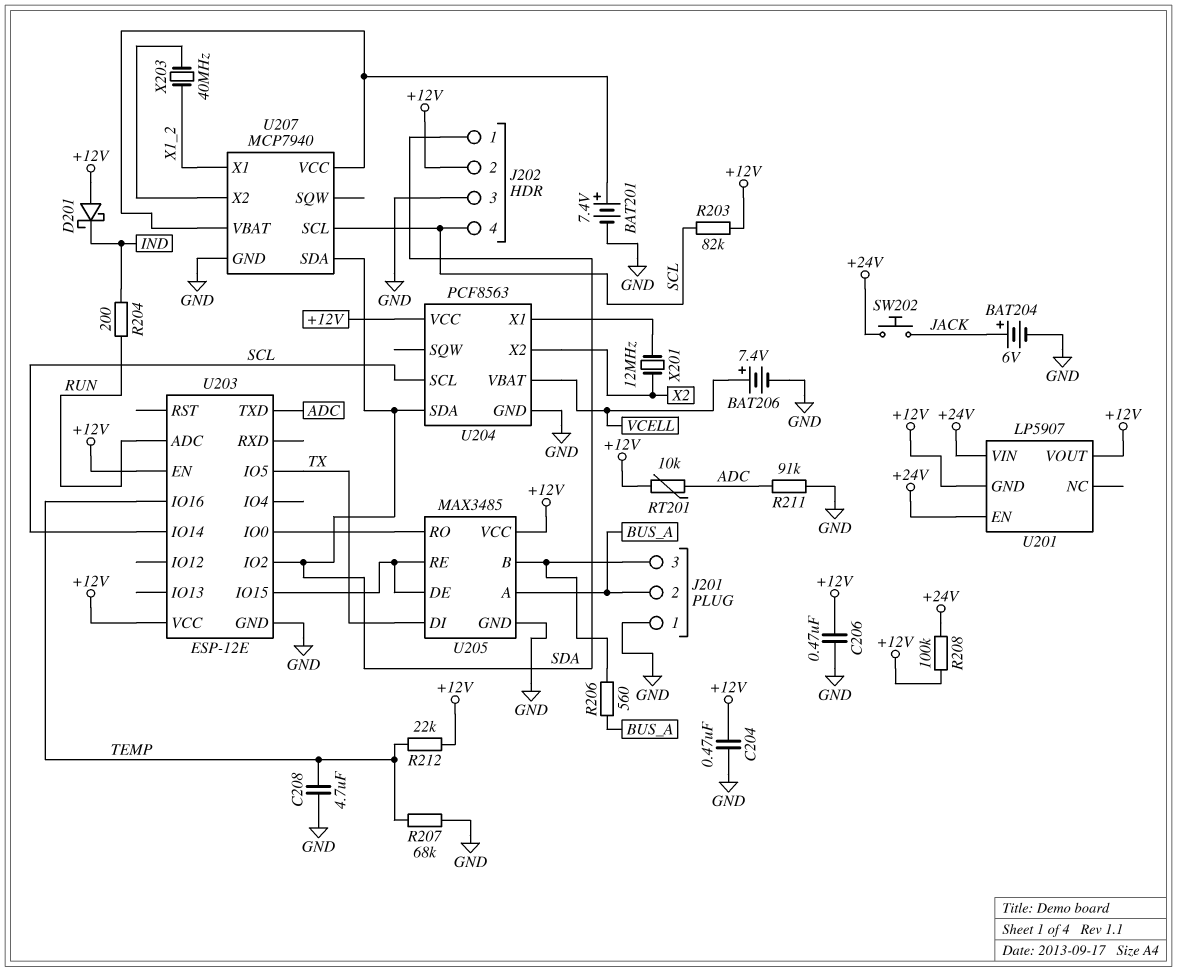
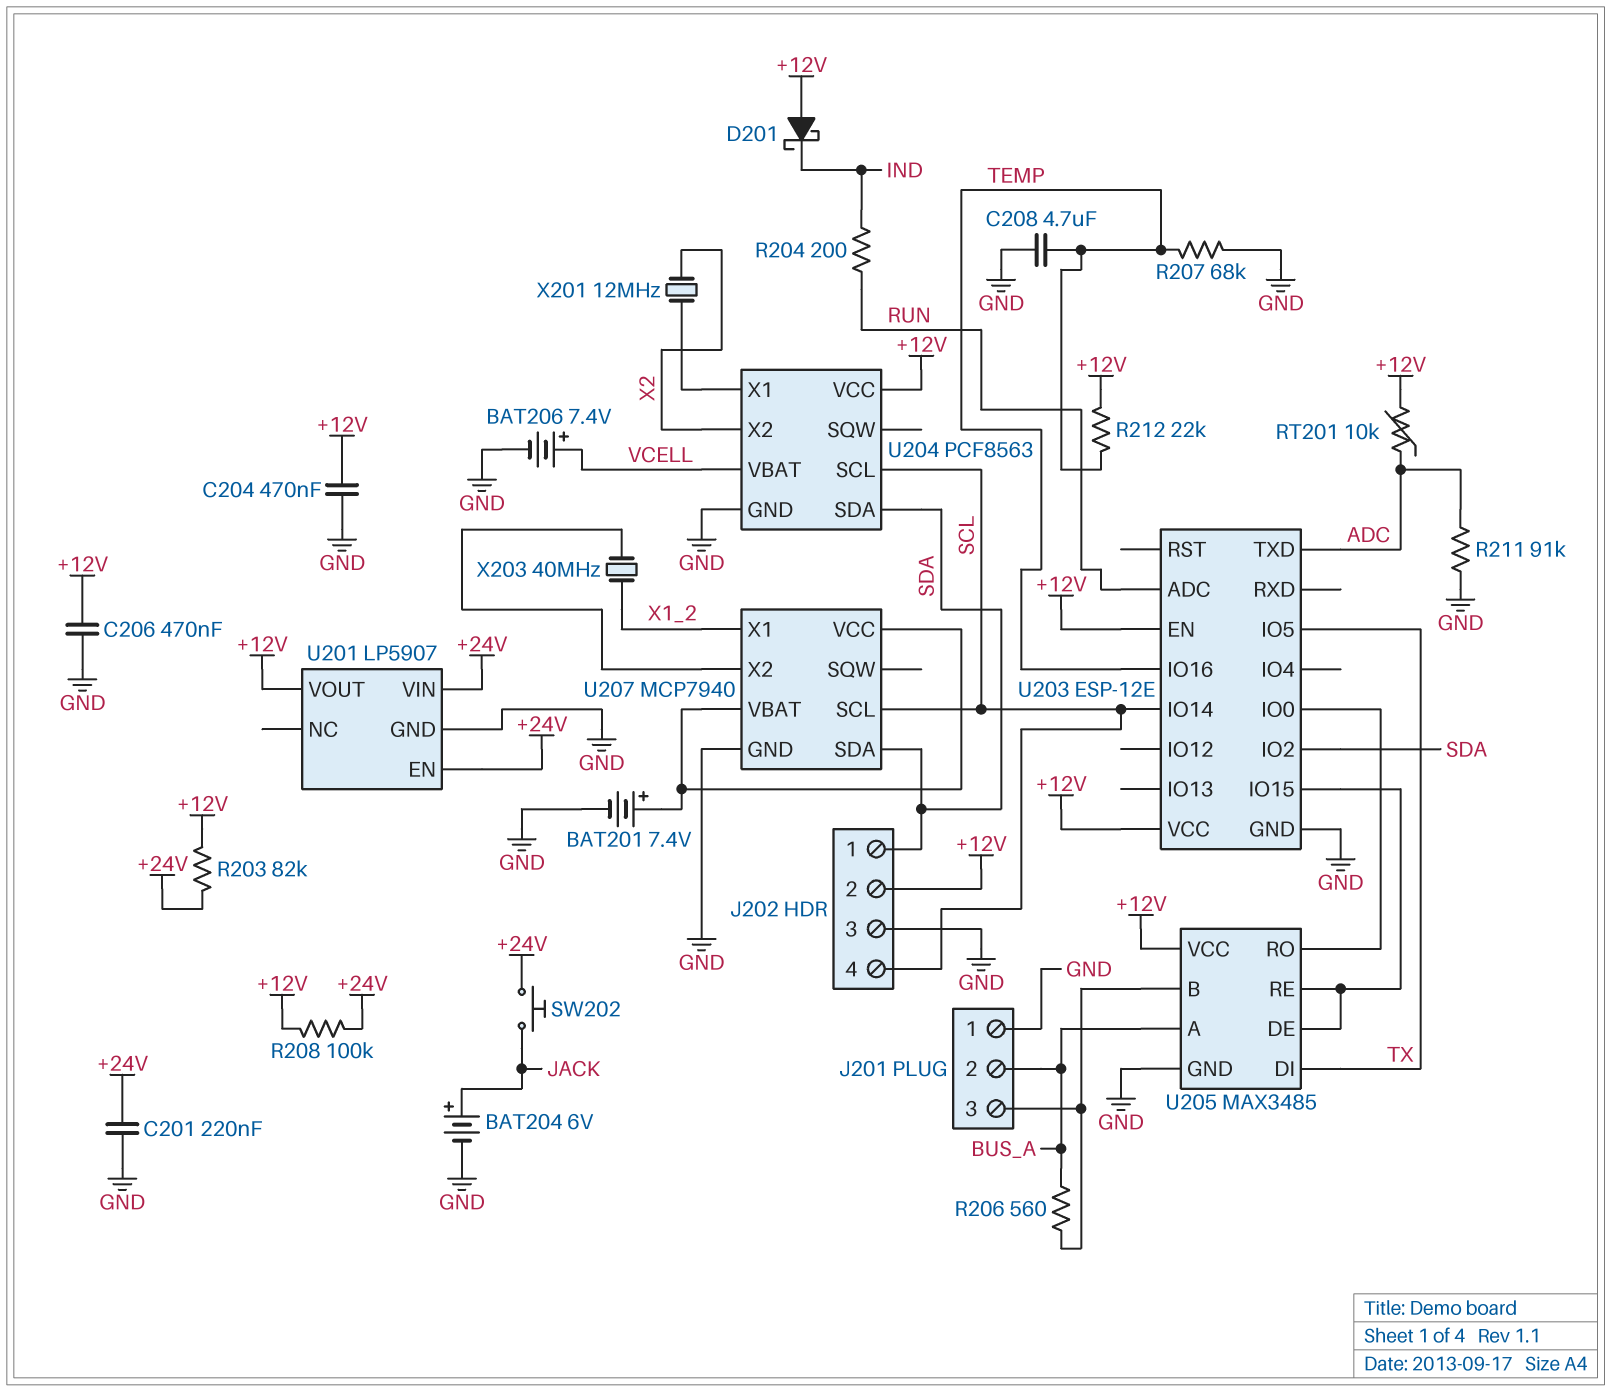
C201: none -> 220nF (+24V, GND)
R203: 82k (+12V, SCL) -> 82k (+12V, +24V)
U201 pin GND: +12V -> GND

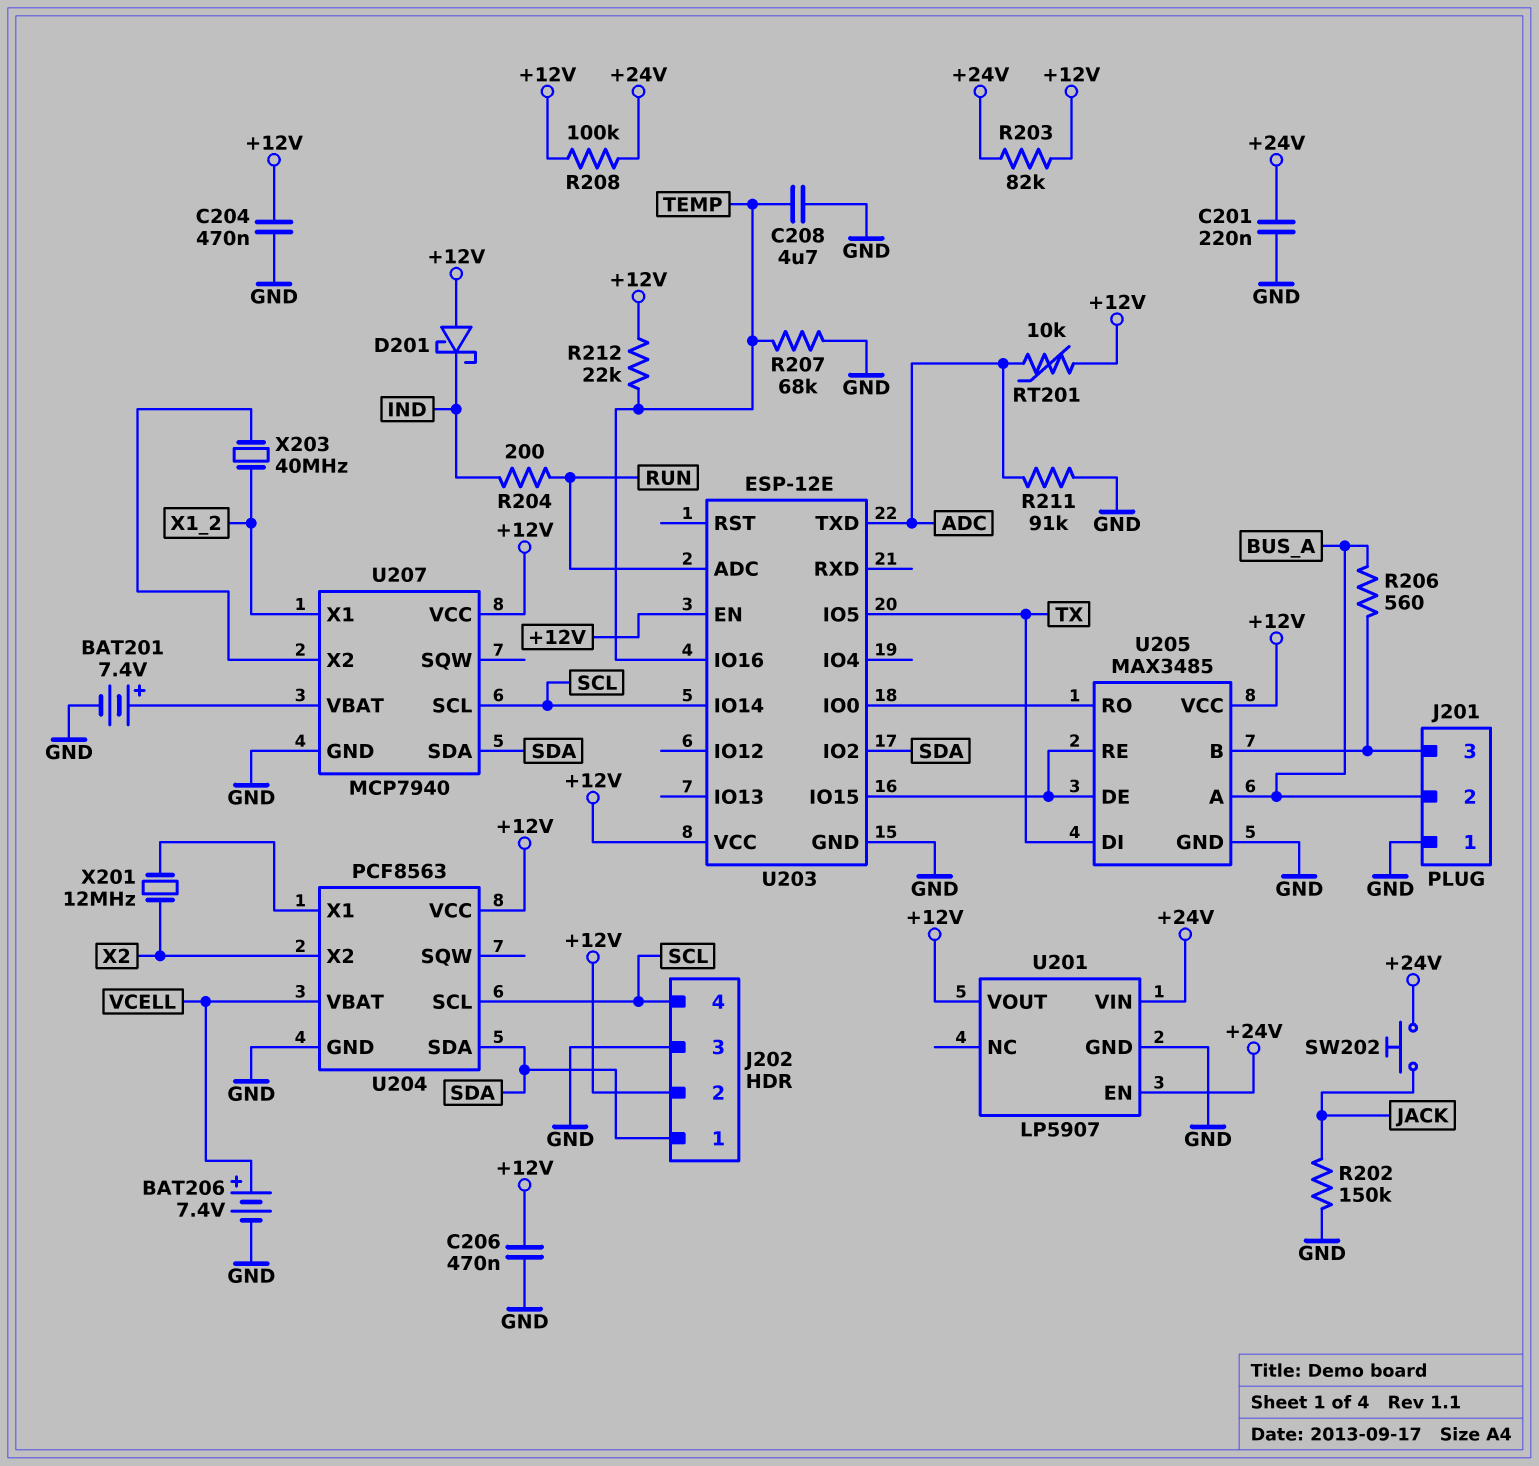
BAT204: 6V (plus JACK, minus GND) -> none
R202: none -> 150k (GND, JACK)
U207 pin VCC: U207/VBAT -> +12V

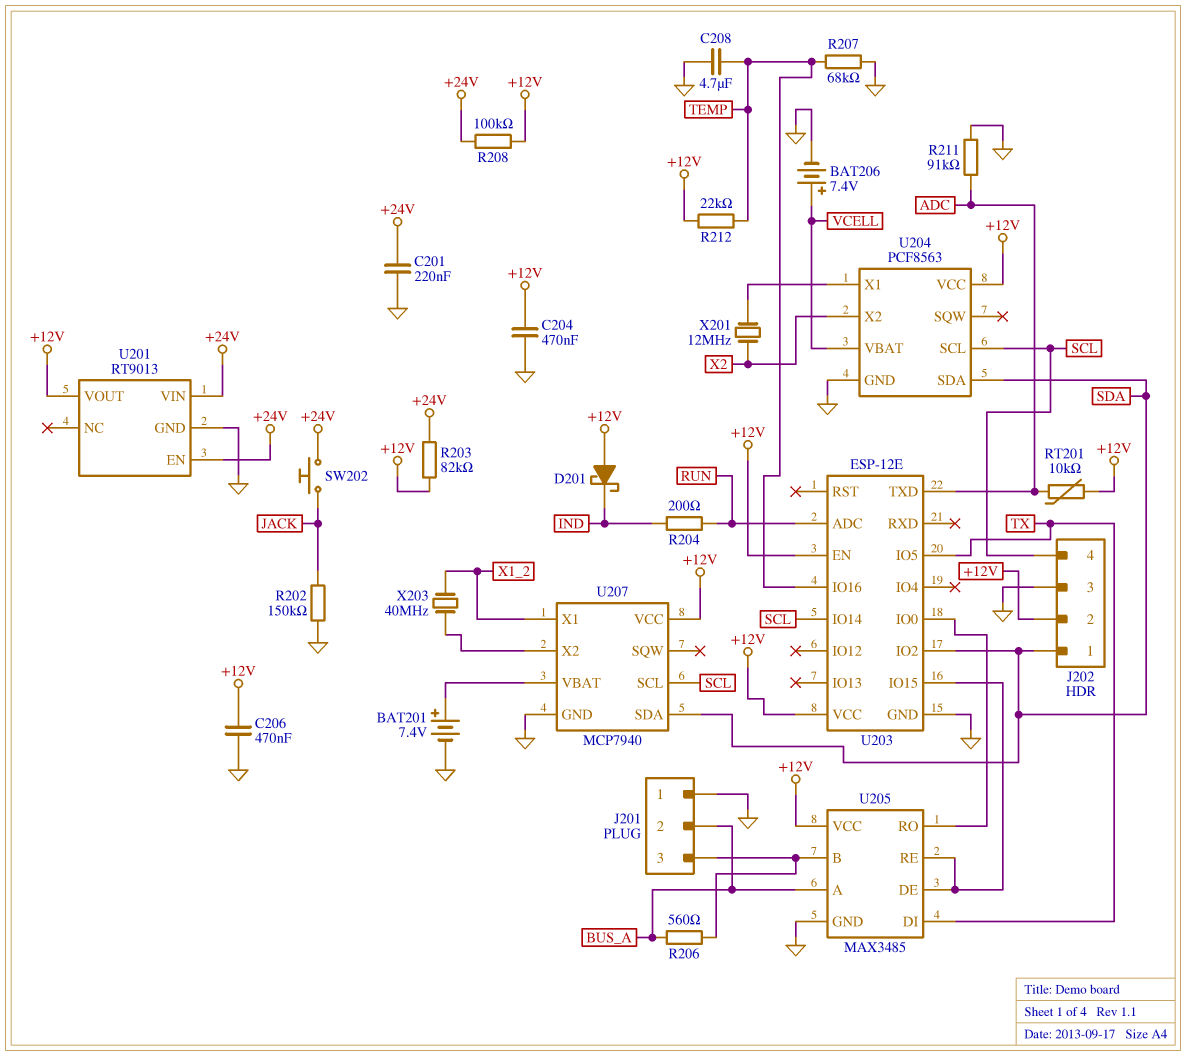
U201: LP5907 -> RT9013

